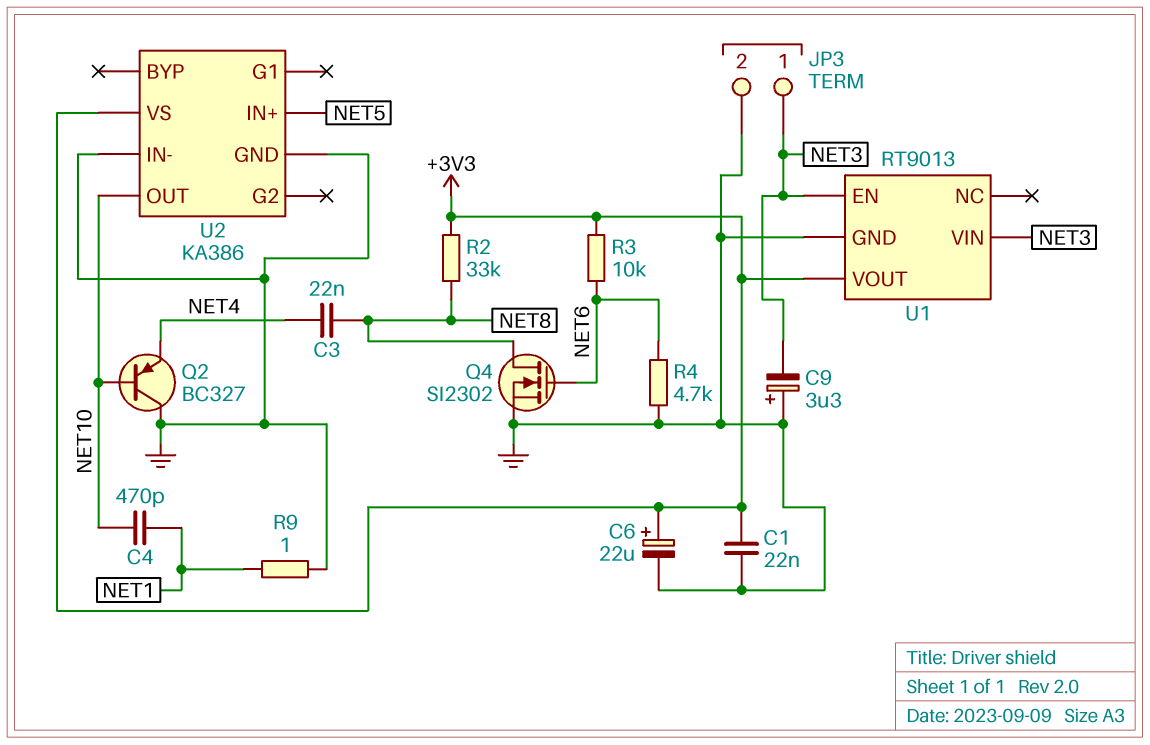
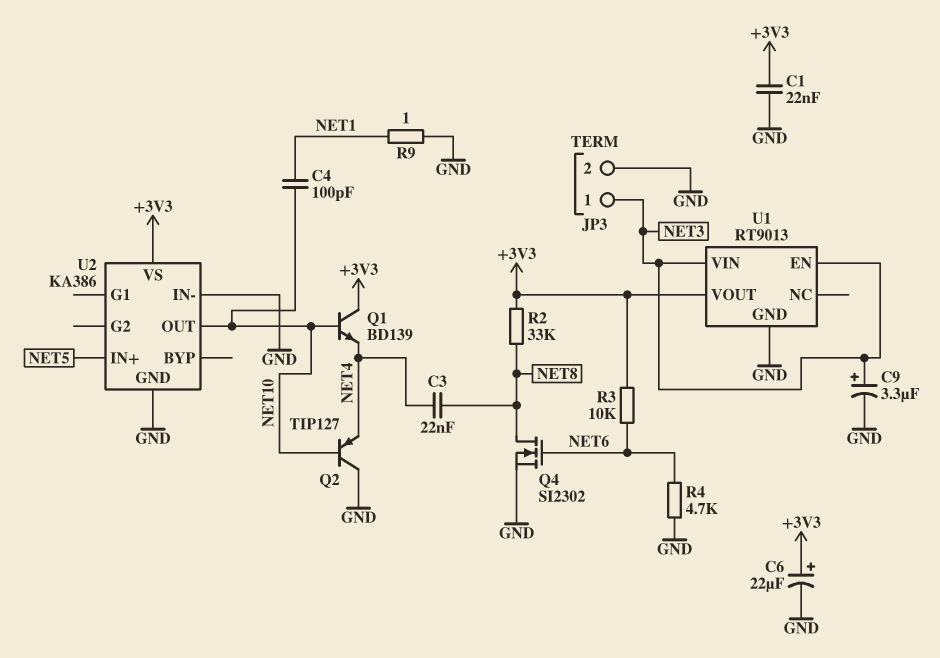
C4: 470pF (NET1, NET10) -> 100pF (NET1, NET10)
C9: 3.3uF (plus GND, minus NET3) -> 3.3uF (plus NET3, minus GND)
Q1: none -> NPN BD139 (B NET10, C +3V3, E NET4)
Q2: PNP BC327 (B NET10, C GND, E NET4) -> PNP TIP127 (B NET10, C GND, E NET4)

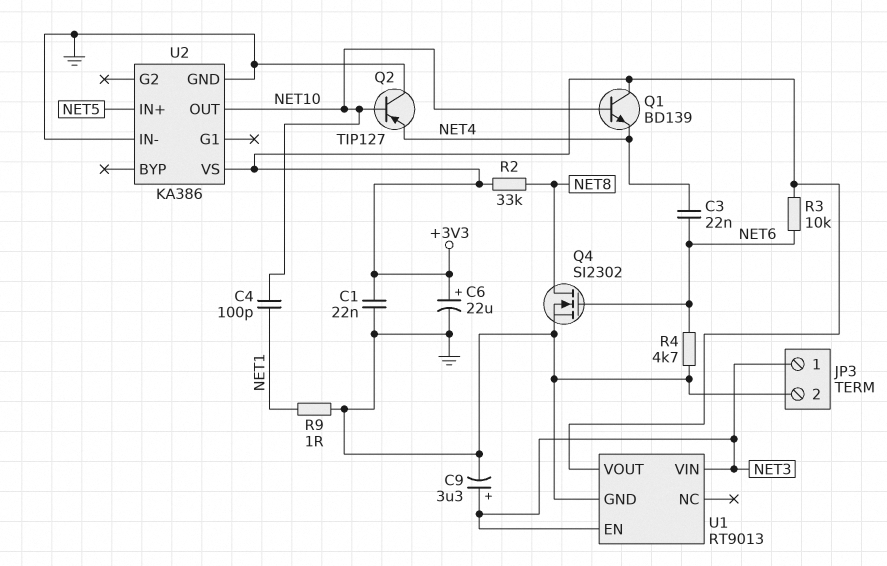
C3: 22nF (NET4, NET8) -> 22nF (NET4, NET6)

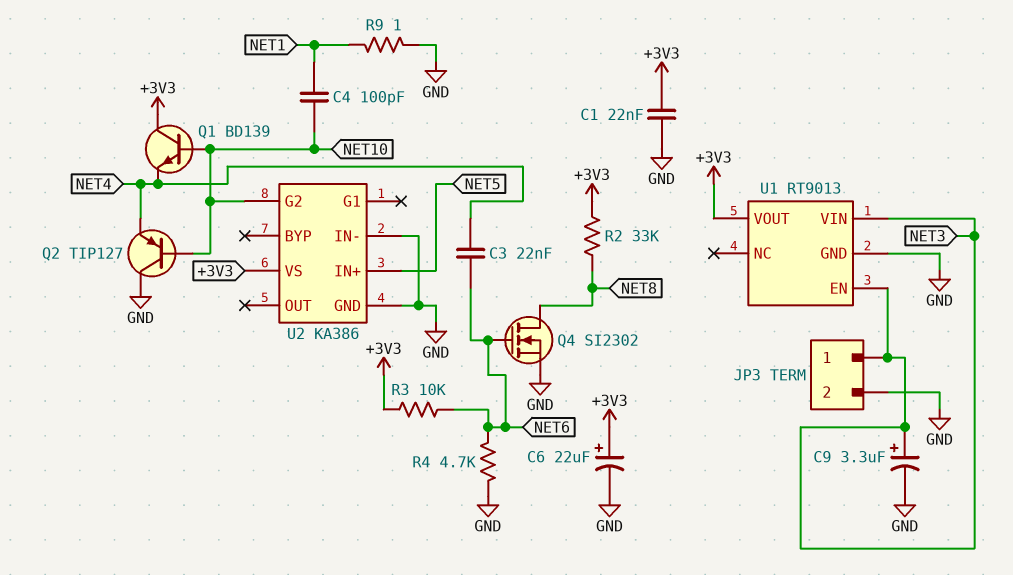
U2 pin G2: none -> NET10
U2 pin OUT: NET10 -> none

